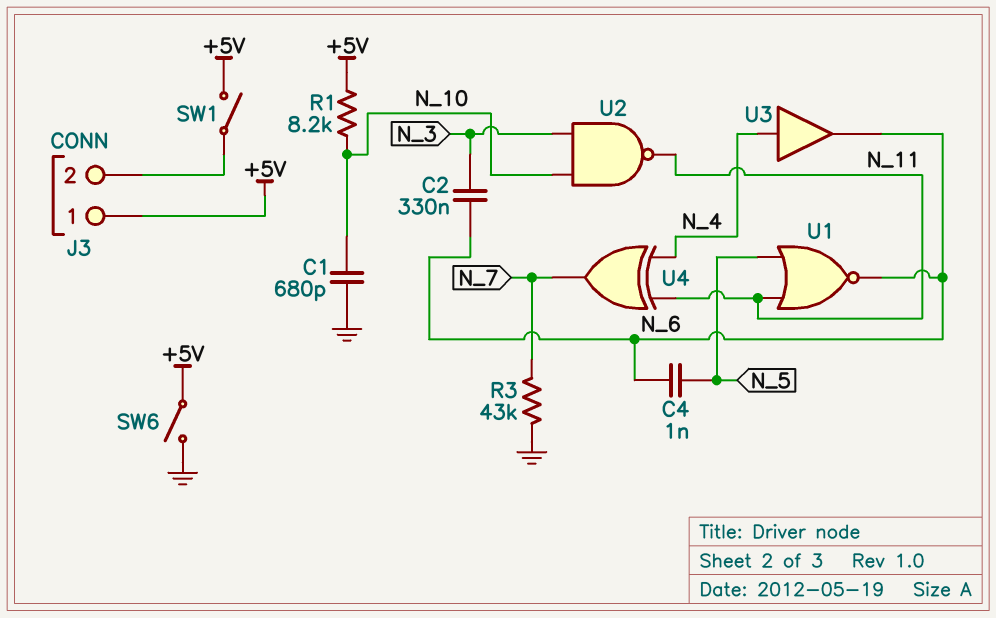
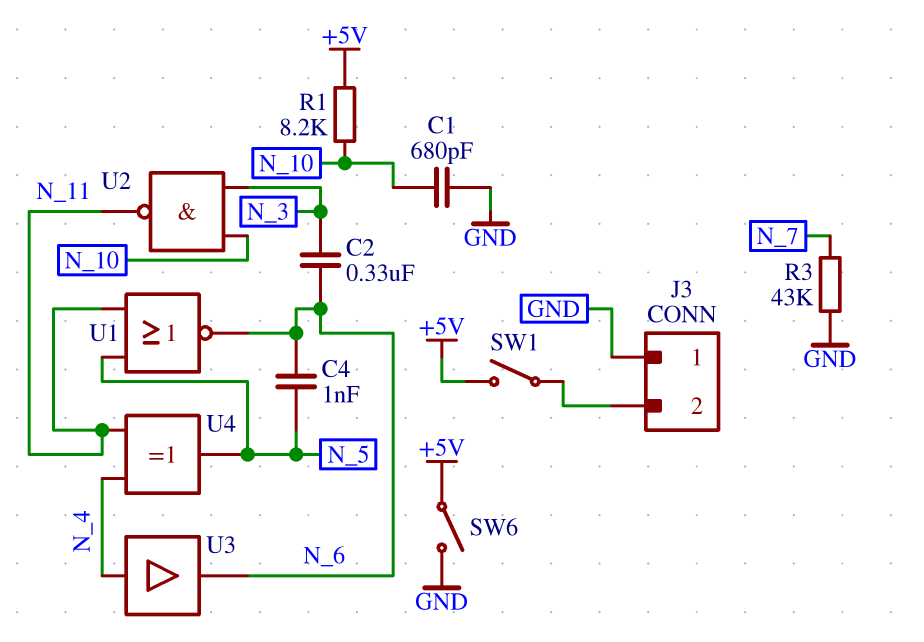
J3 pin 1: +5V -> GND
U4: XOR (in N_4, in N_11, out N_7) -> XOR (in N_4, in N_11, out N_5)

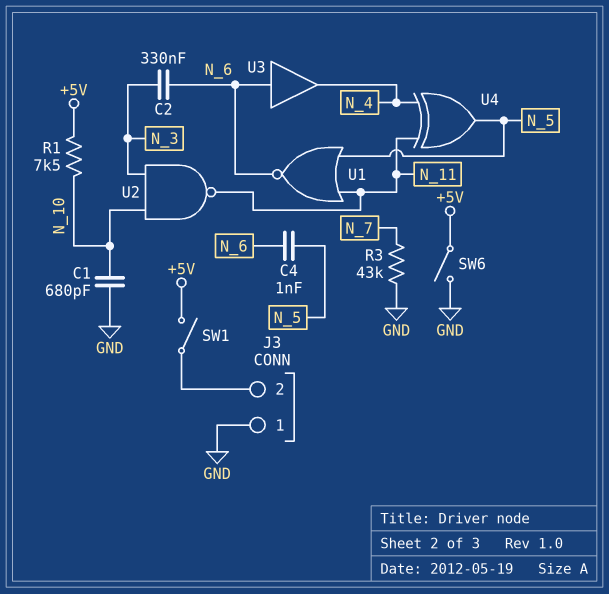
R1: 8.2k (+5V, N_10) -> 7.5k (+5V, N_10)
U3: buffer (in N_4, out N_6) -> buffer (in N_6, out N_4)

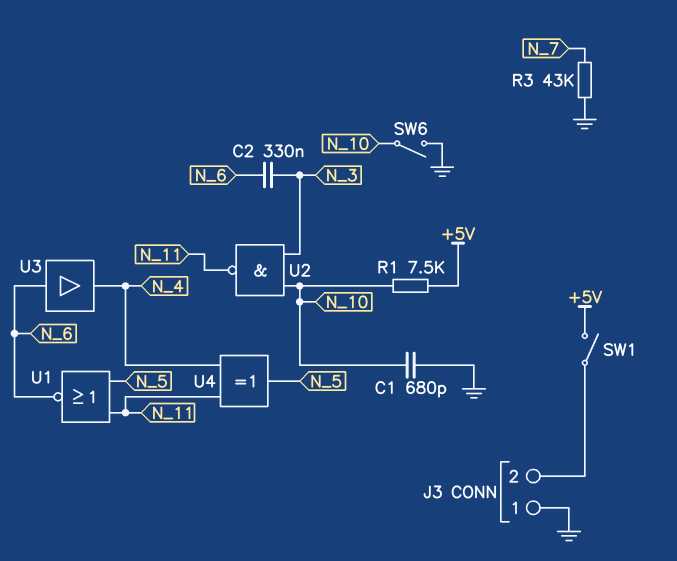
C4: 1nF (N_5, N_6) -> none
SW6: switch (+5V, GND) -> switch (GND, N_10)

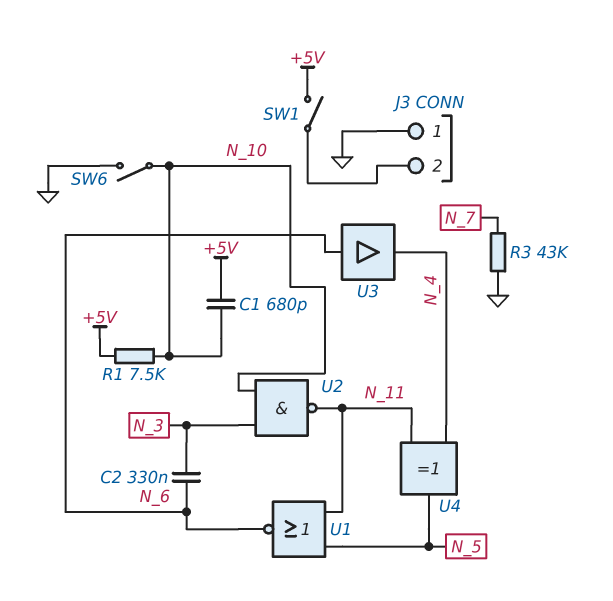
C1: 680pF (GND, N_10) -> 680pF (+5V, N_10)

